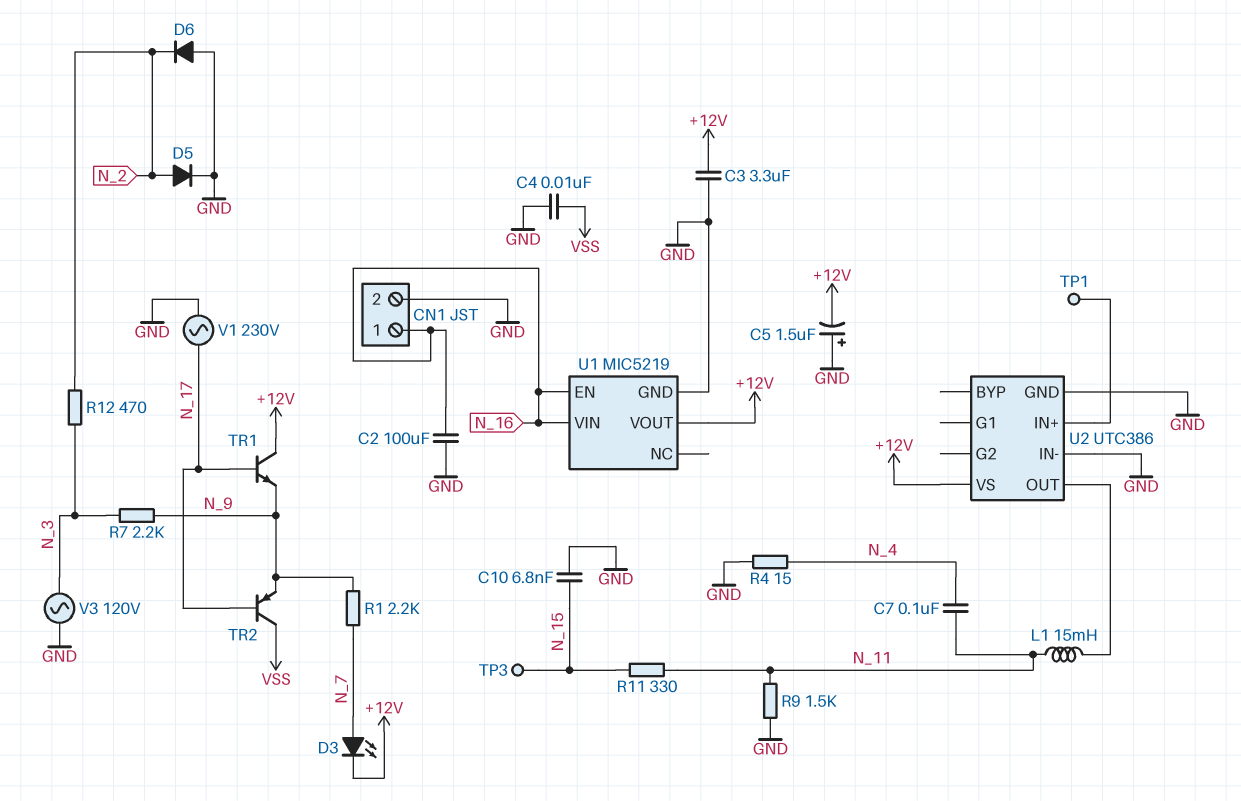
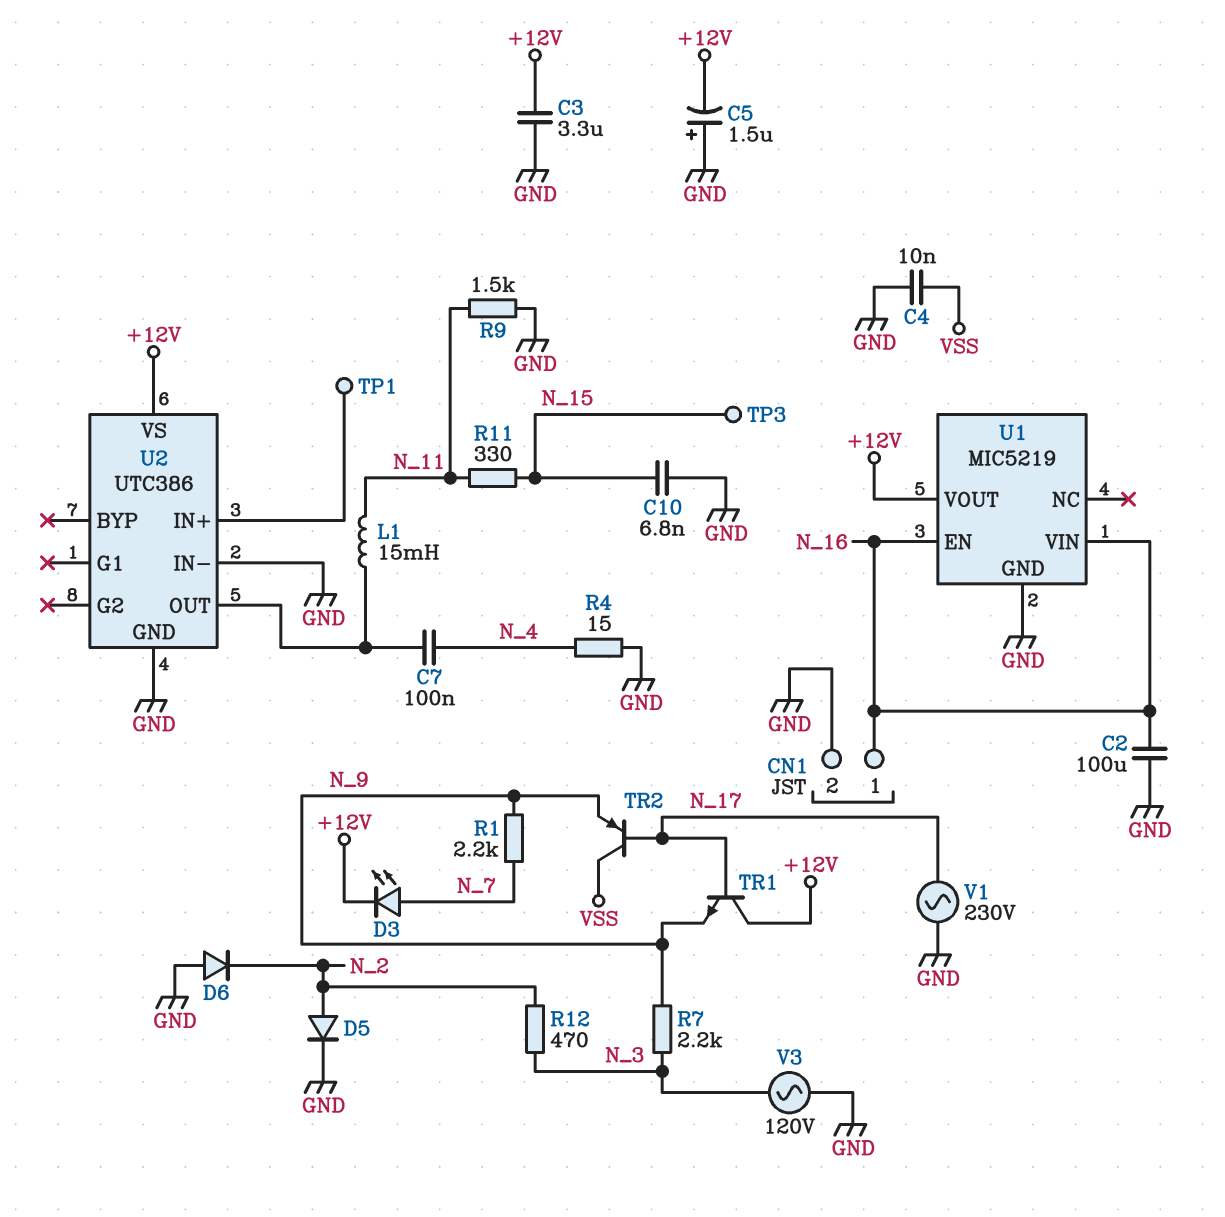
C7: 100nF (N_4, N_11) -> 100nF (N_4, U2/OUT)

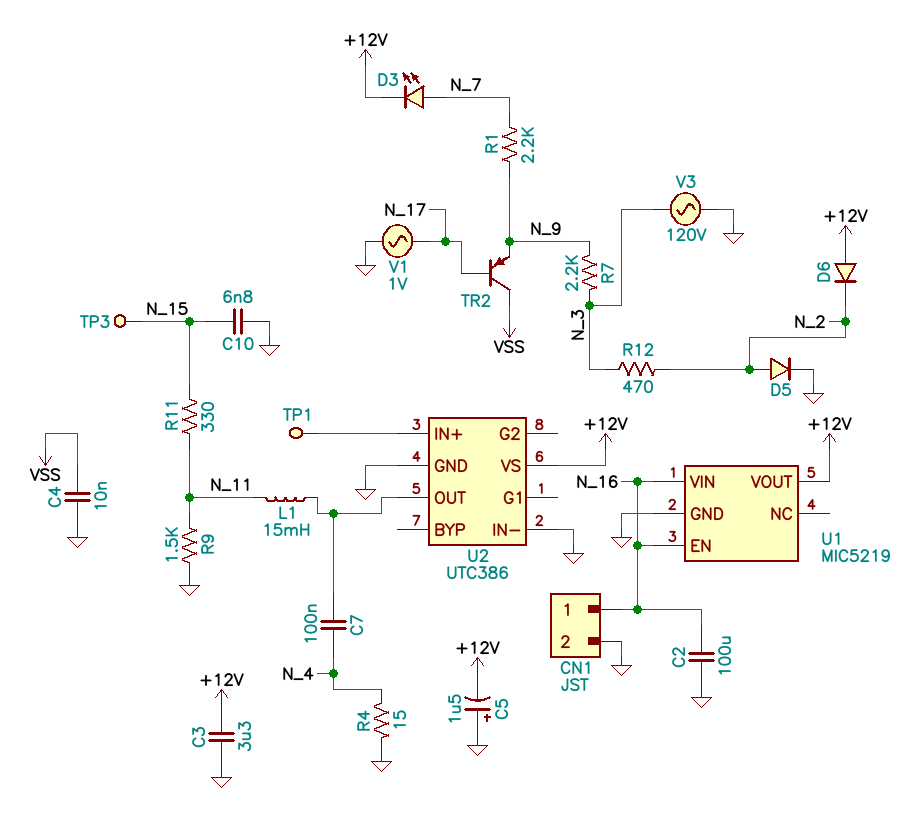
D6: diode (A GND, K N_2) -> diode (A +12V, K N_2)
TR1: NPN (B N_17, C +12V, E N_9) -> none
V1: AC 230V (GND, N_17) -> AC 1V (GND, N_17)

